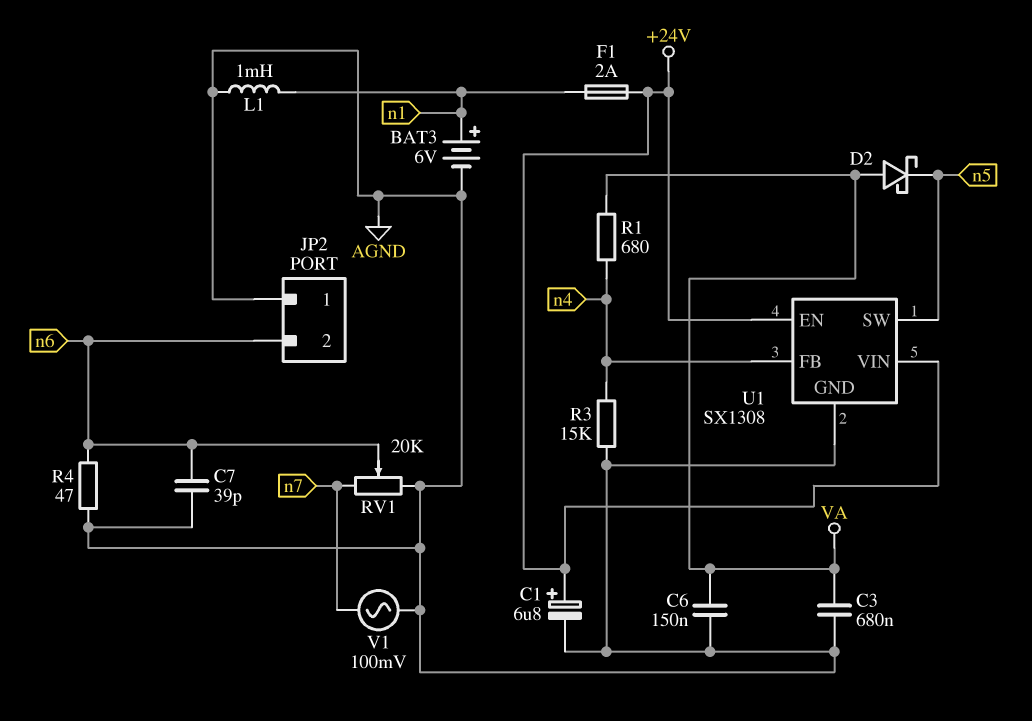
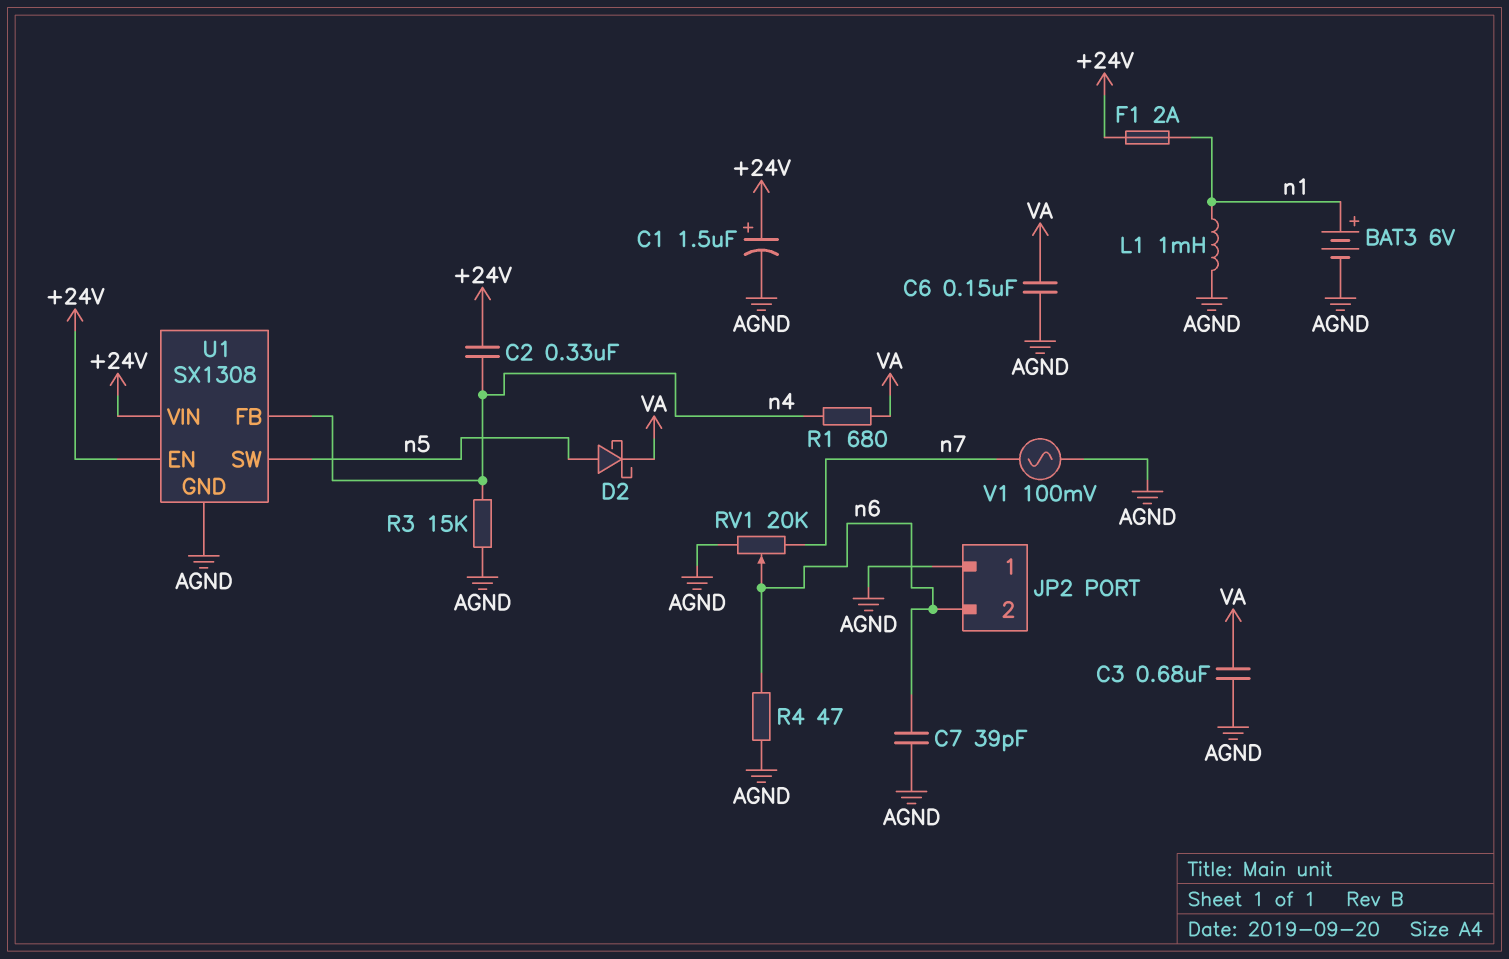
C1: 6.8uF (plus +24V, minus AGND) -> 1.5uF (plus +24V, minus AGND)
C2: none -> 330nF (+24V, n4)
D2: schottky (A VA, K n5) -> schottky (A n5, K VA)

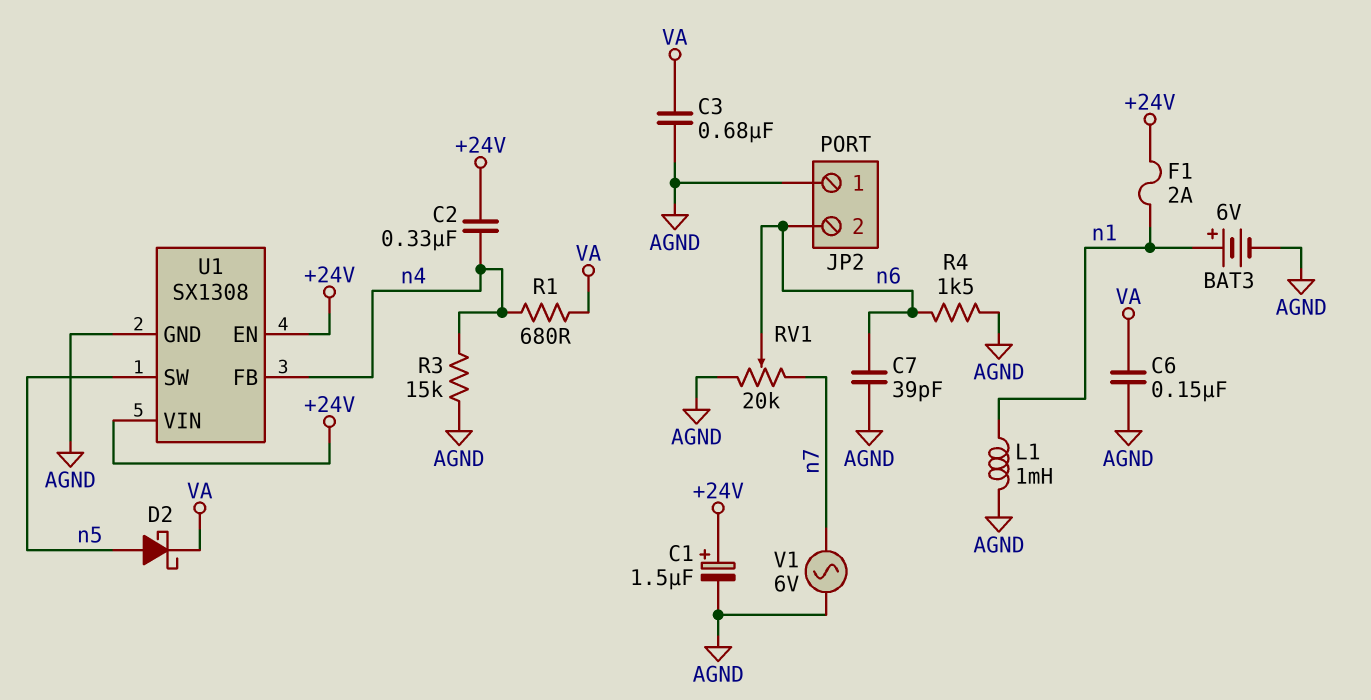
R4: 47 (AGND, n6) -> 1.5k (AGND, n6)
V1: AC 100mV (AGND, n7) -> AC 6V (AGND, n7)

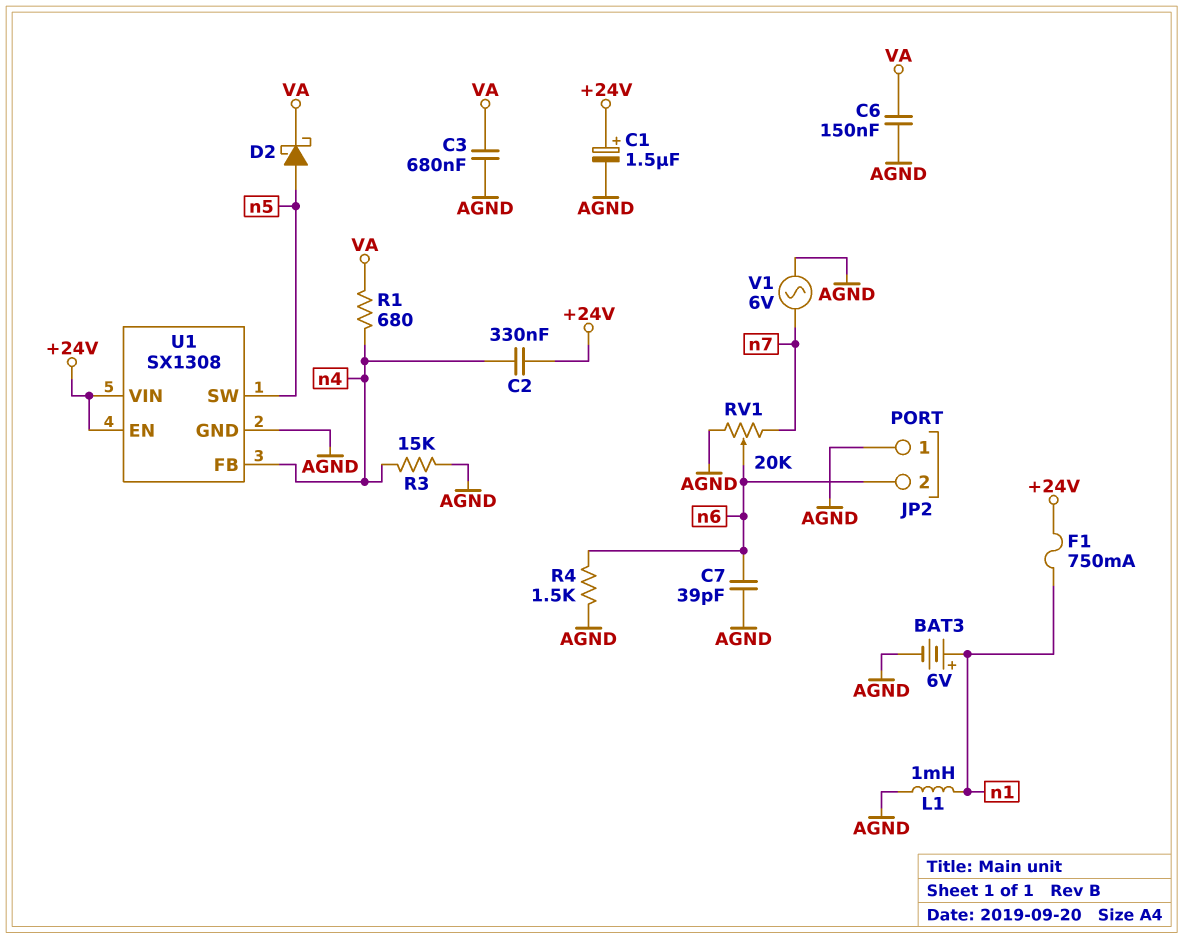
F1: 2A (+24V, n1) -> 750mA (+24V, n1)

